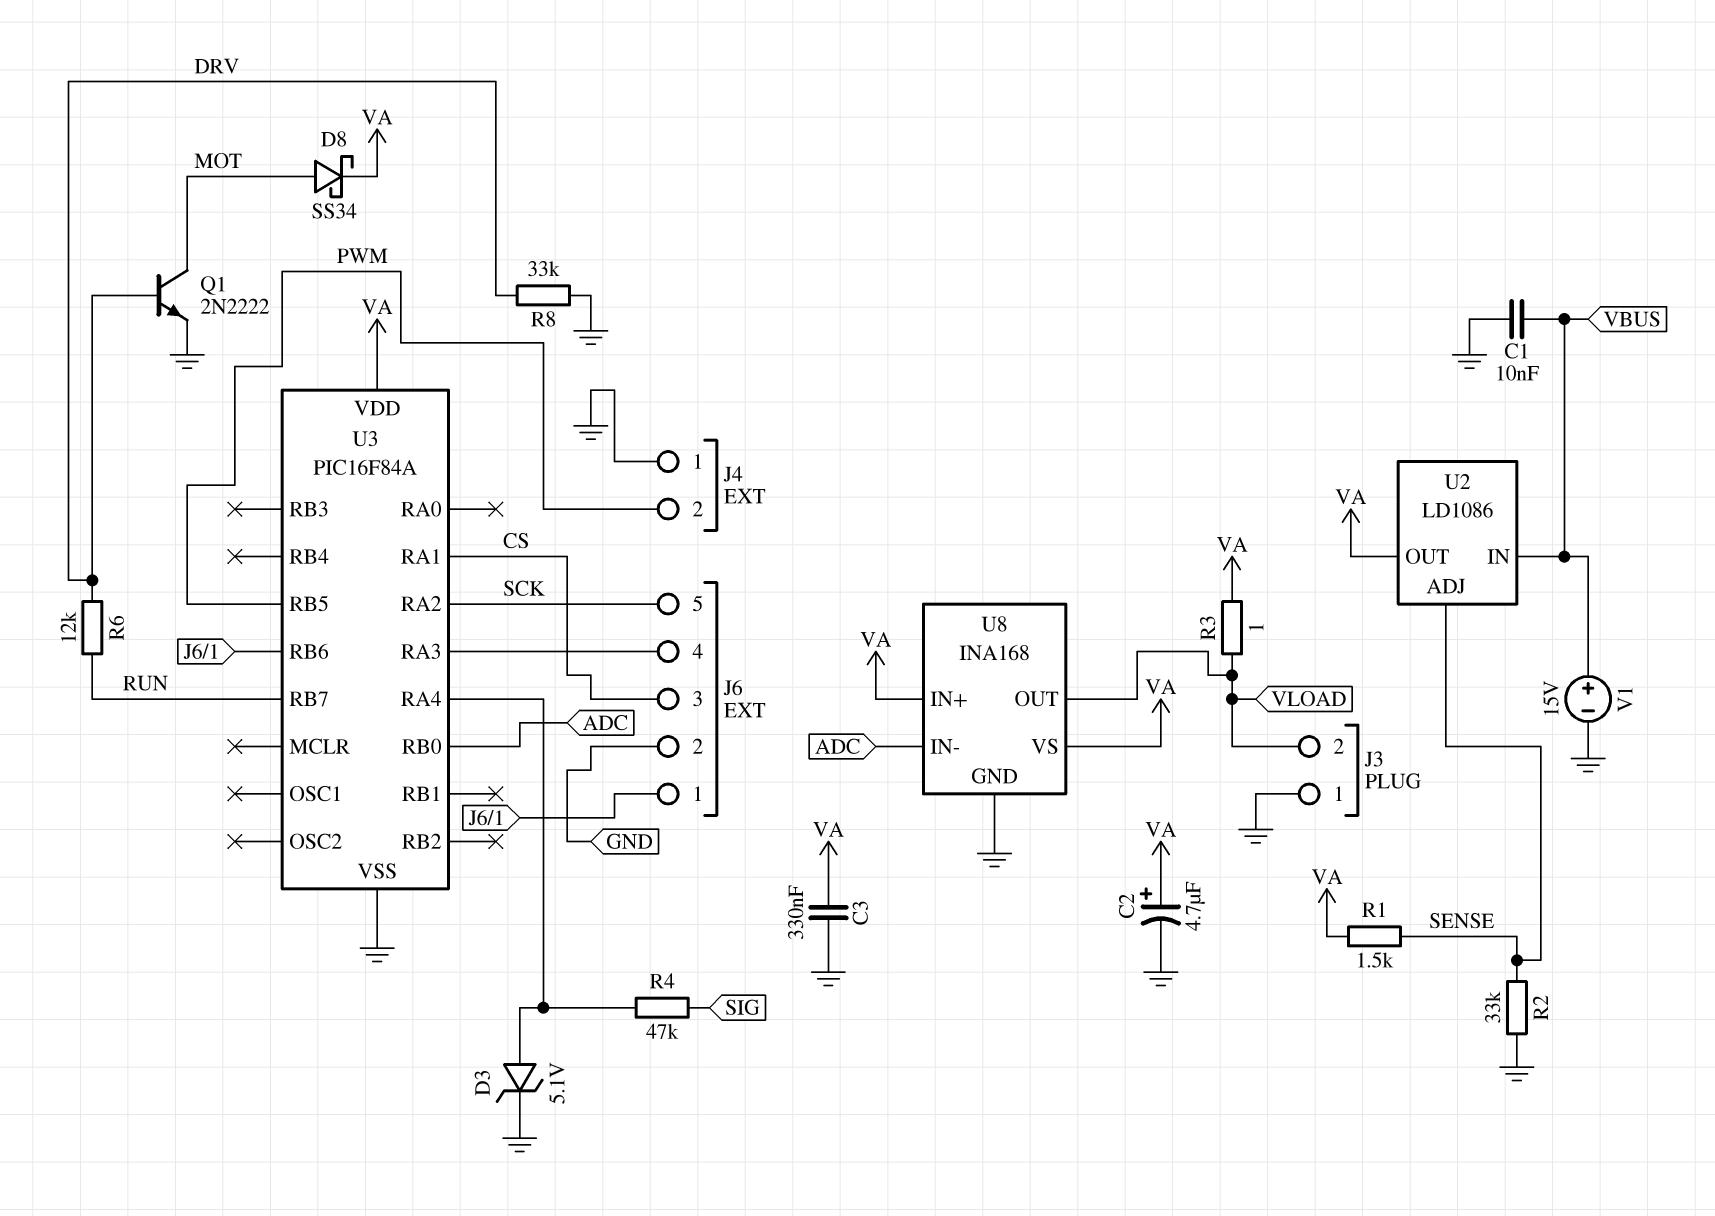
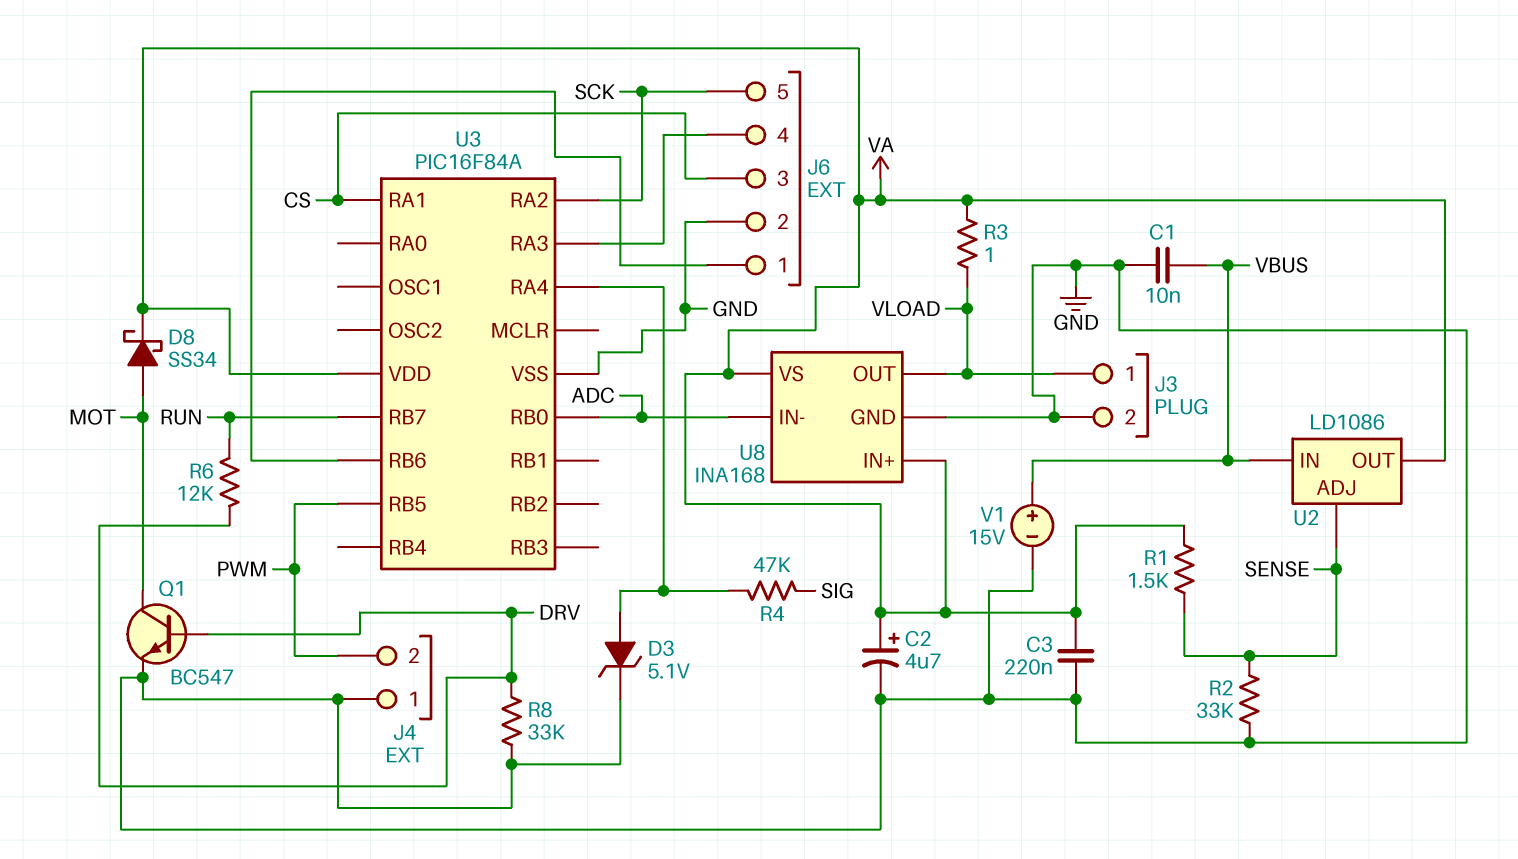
C3: 330nF (GND, VA) -> 220nF (GND, VA)
J3 pin 1: GND -> VLOAD
J3 pin 2: VLOAD -> GND
Q1: NPN 2N2222 (B DRV, C MOT, E GND) -> NPN BC547 (B DRV, C MOT, E GND)

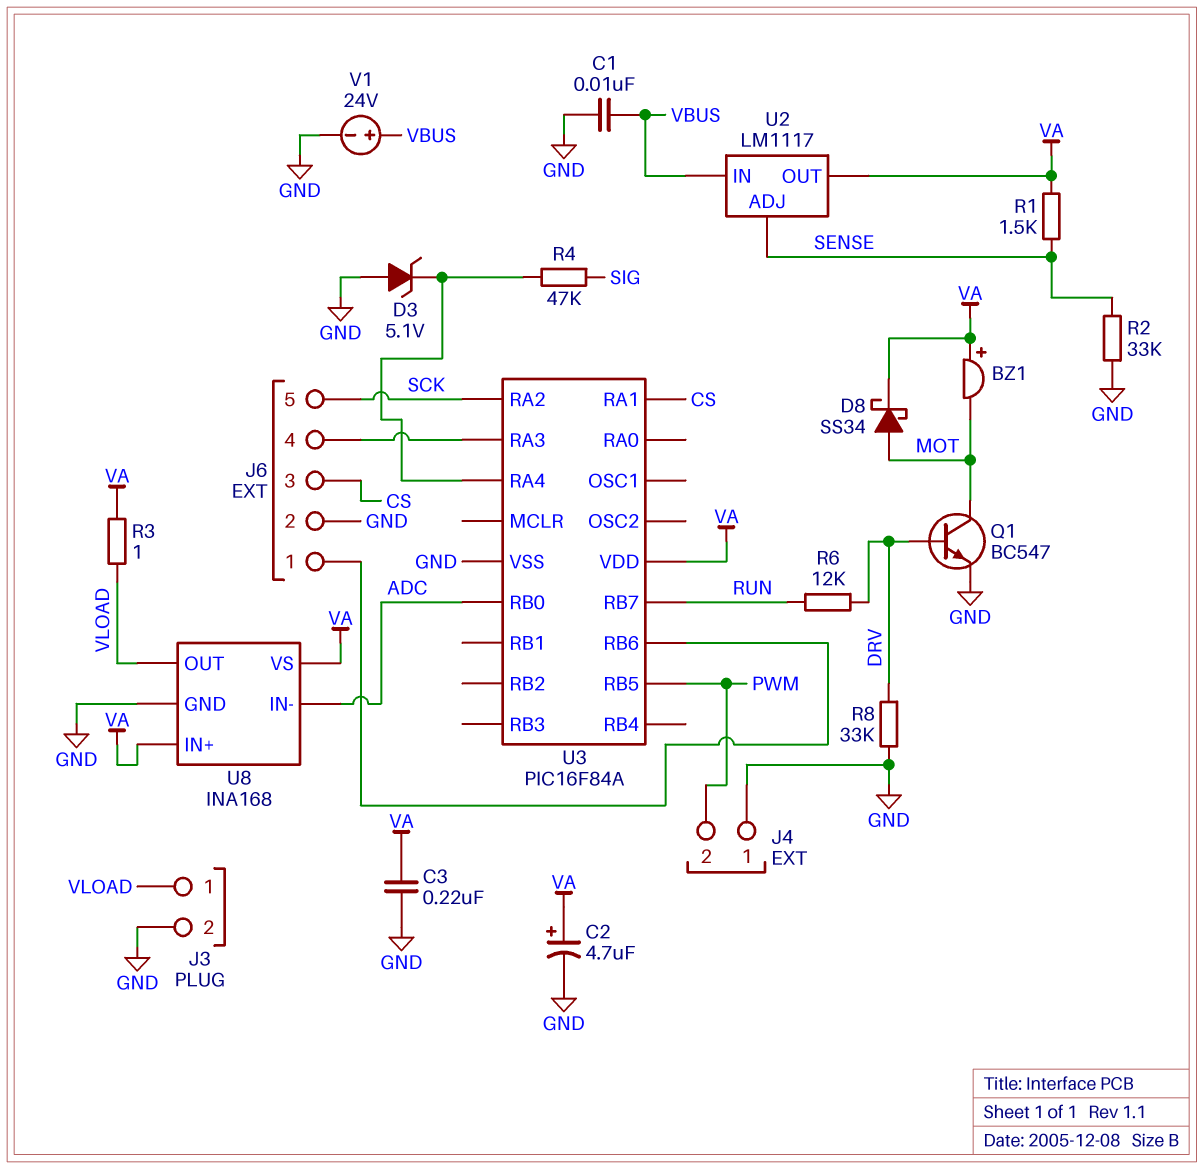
BZ1: none -> buzzer (plus VA, minus MOT)
D3: zener 5.1V (A U3/RA4, K GND) -> zener 5.1V (A GND, K U3/RA4)
U2: LD1086 -> LM1117
V1: 15V (plus VBUS, minus GND) -> 24V (plus VBUS, minus GND)

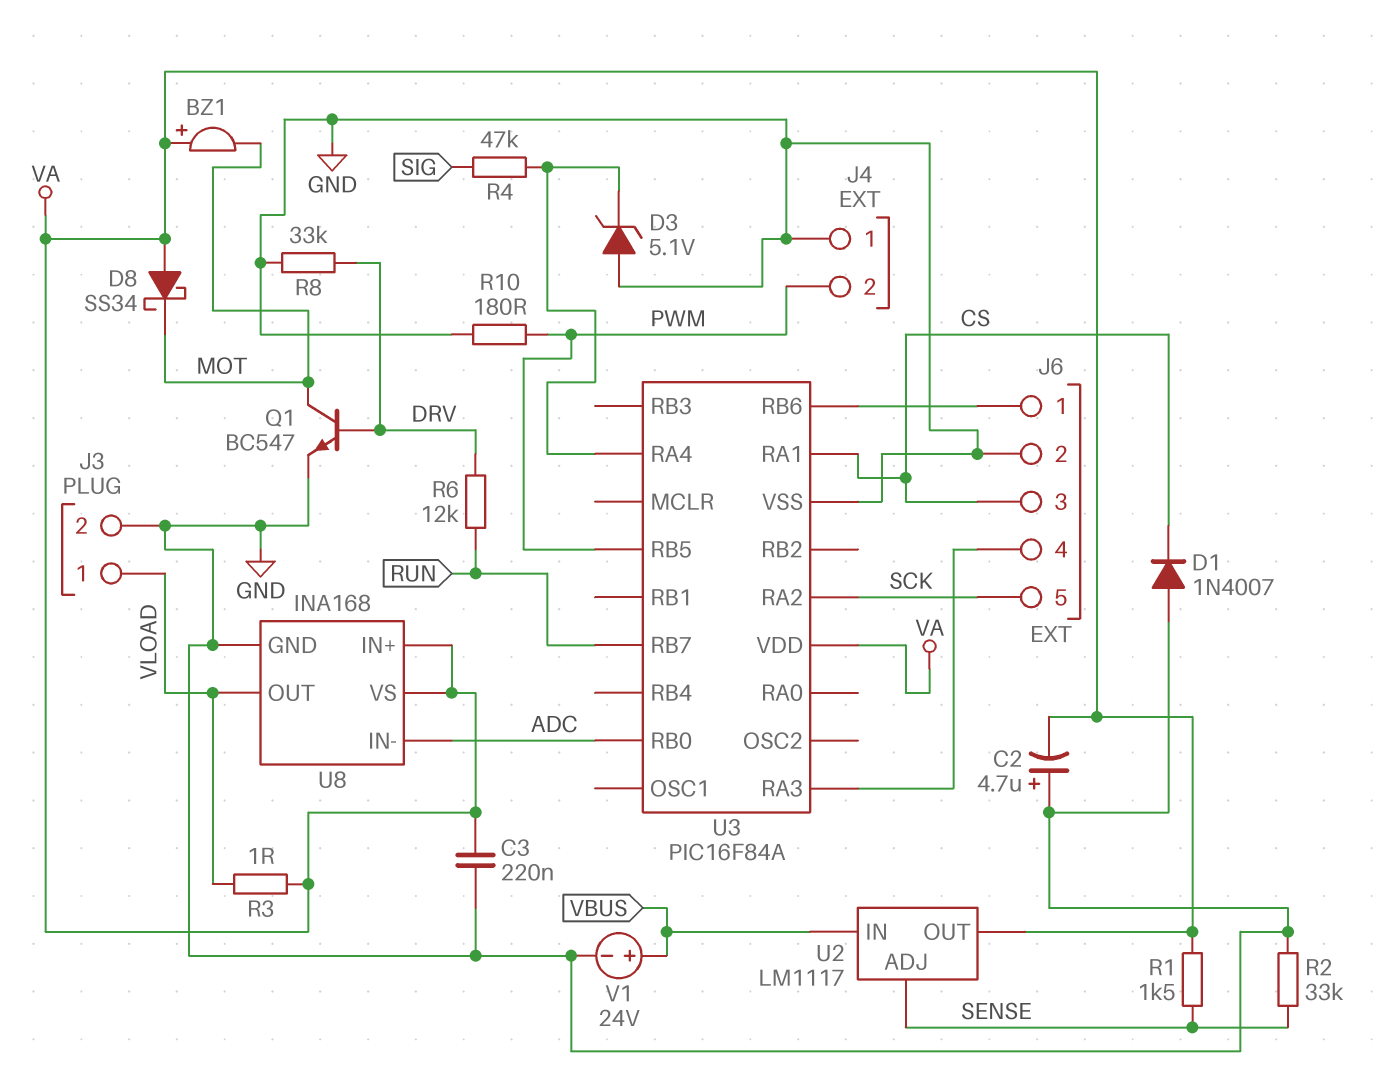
C1: 10nF (GND, VBUS) -> none
C2: 4.7uF (plus VA, minus GND) -> 4.7uF (plus GND, minus VA)
D1: none -> diode 1N4007 (A GND, K CS)
D8: schottky SS34 (A MOT, K VA) -> schottky SS34 (A VA, K MOT)
R10: none -> 180 (GND, PWM)

